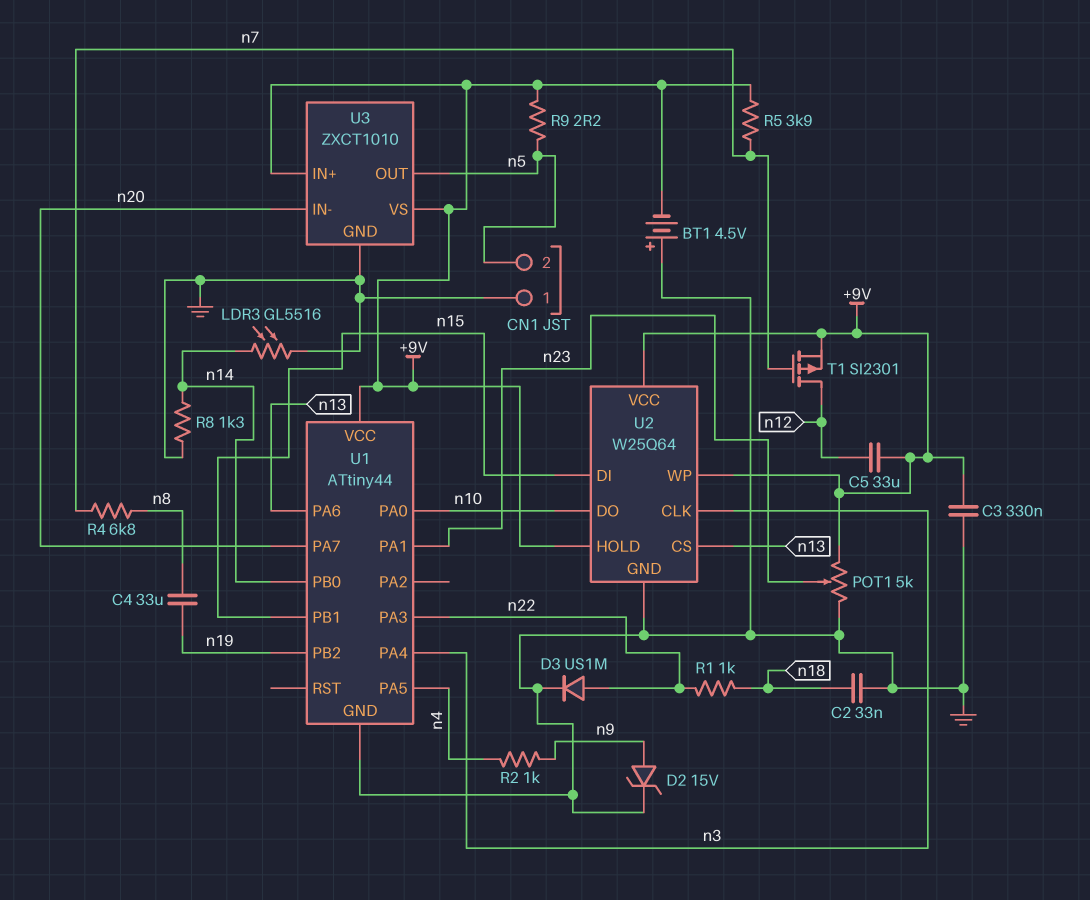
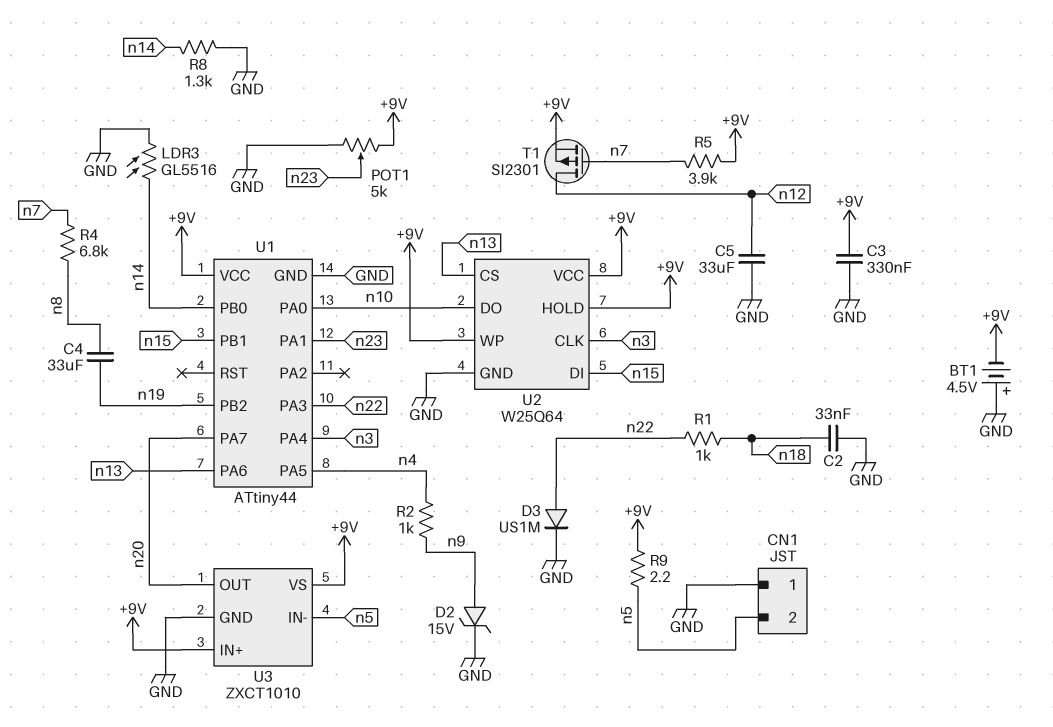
C5: 33uF (+9V, n12) -> 33uF (GND, n12)
U3 pin IN-: n20 -> n5
U3 pin OUT: n5 -> n20

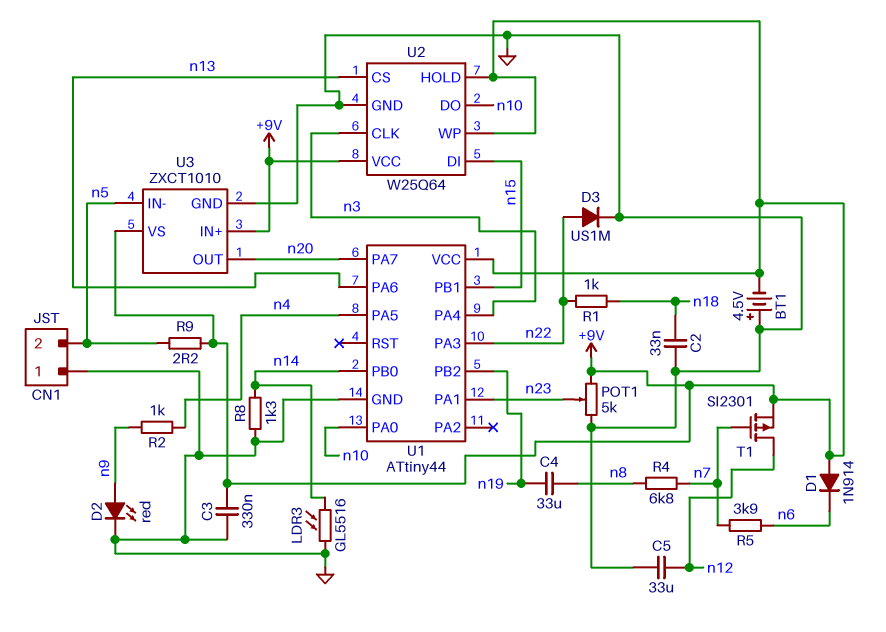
D1: none -> diode 1N914 (A +9V, K n6)
D2: zener 15V (A n9, K GND) -> LED red (A n9, K GND)
R5: 3.9k (+9V, n7) -> 3.9k (n6, n7)

